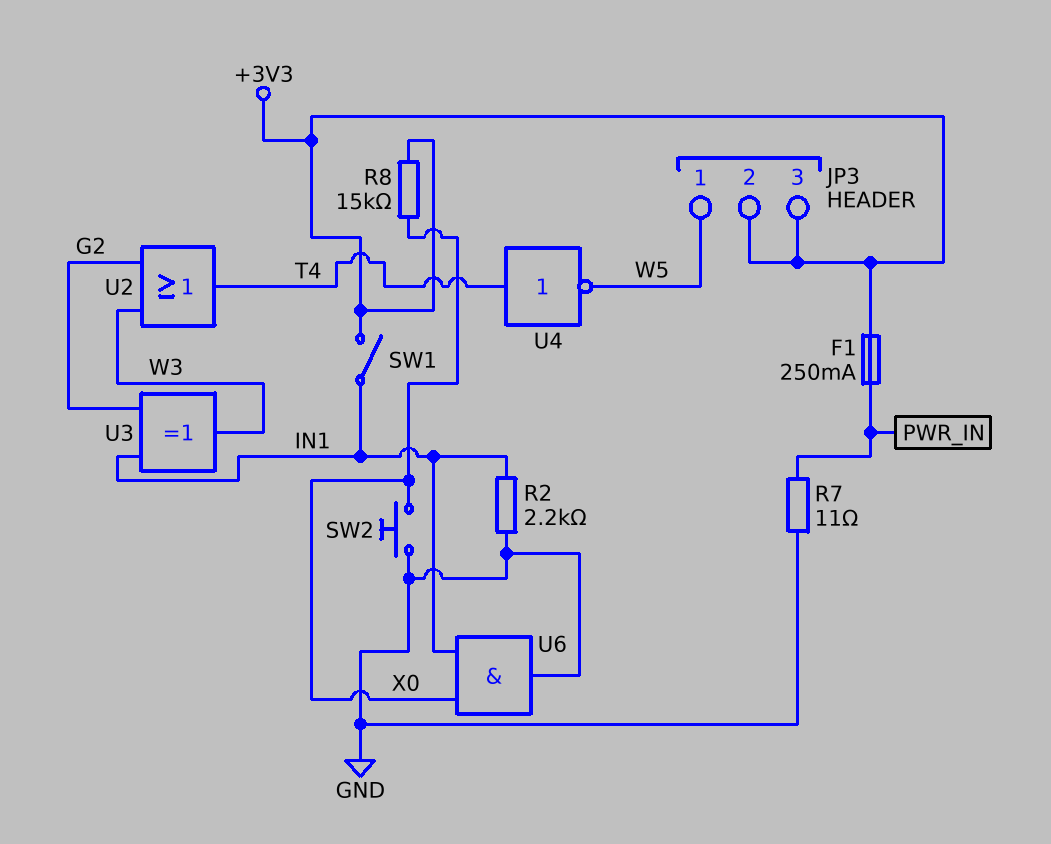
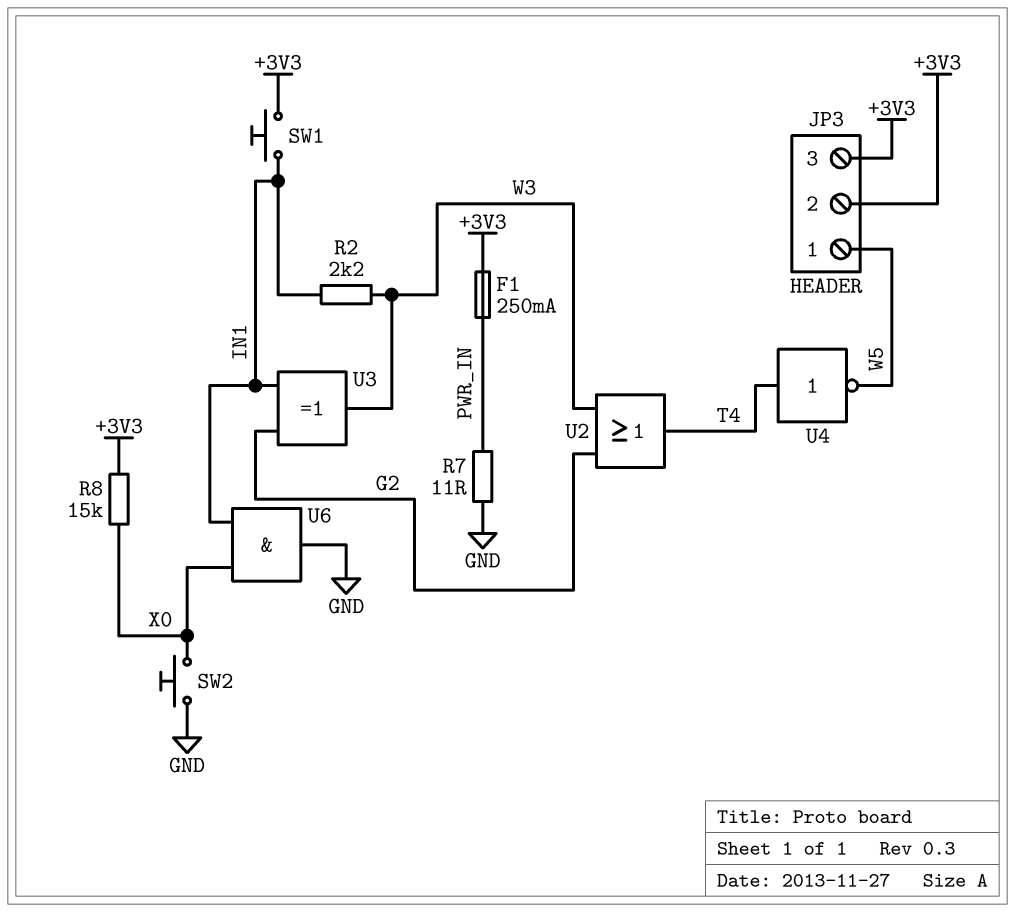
R2: 2.2k (GND, IN1) -> 2.2k (IN1, W3)
SW1: switch (+3V3, IN1) -> button (+3V3, IN1)

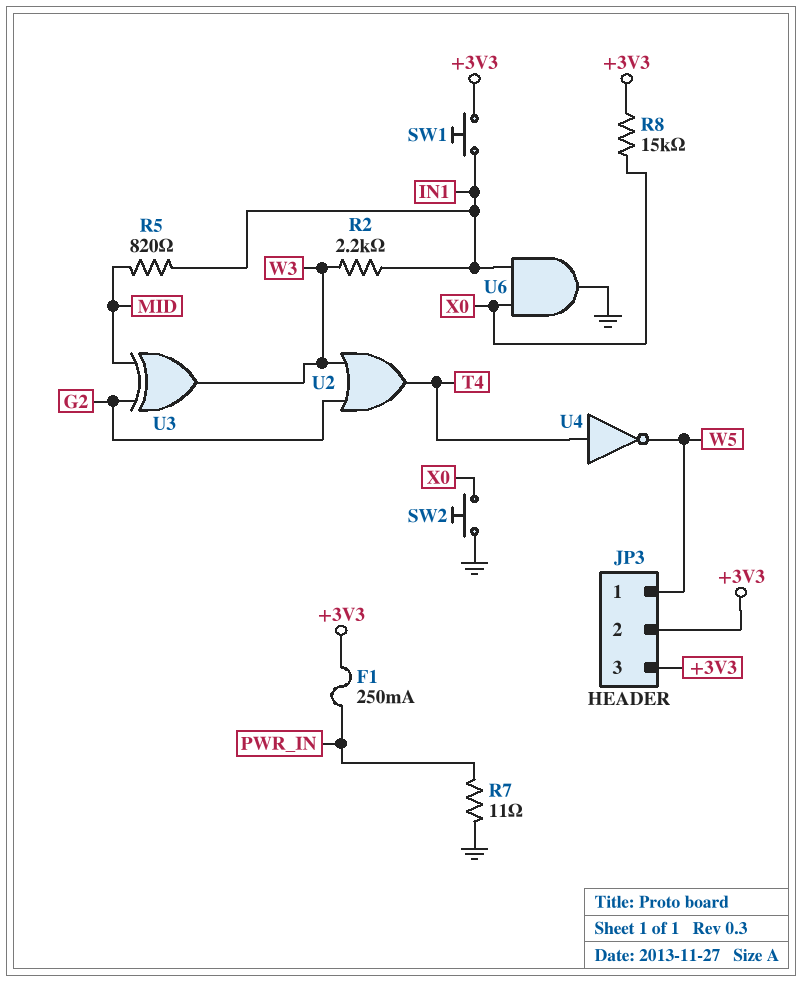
R5: none -> 820 (IN1, MID)
U3: XOR (in G2, in IN1, out W3) -> XOR (in G2, in MID, out W3)

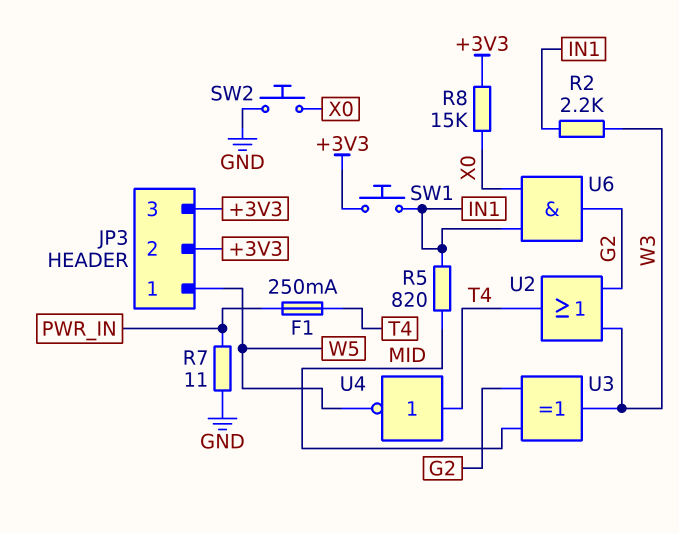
F1: 250mA (+3V3, PWR_IN) -> 250mA (PWR_IN, T4)
U6: AND (in IN1, in X0, out GND) -> AND (in IN1, in X0, out G2)

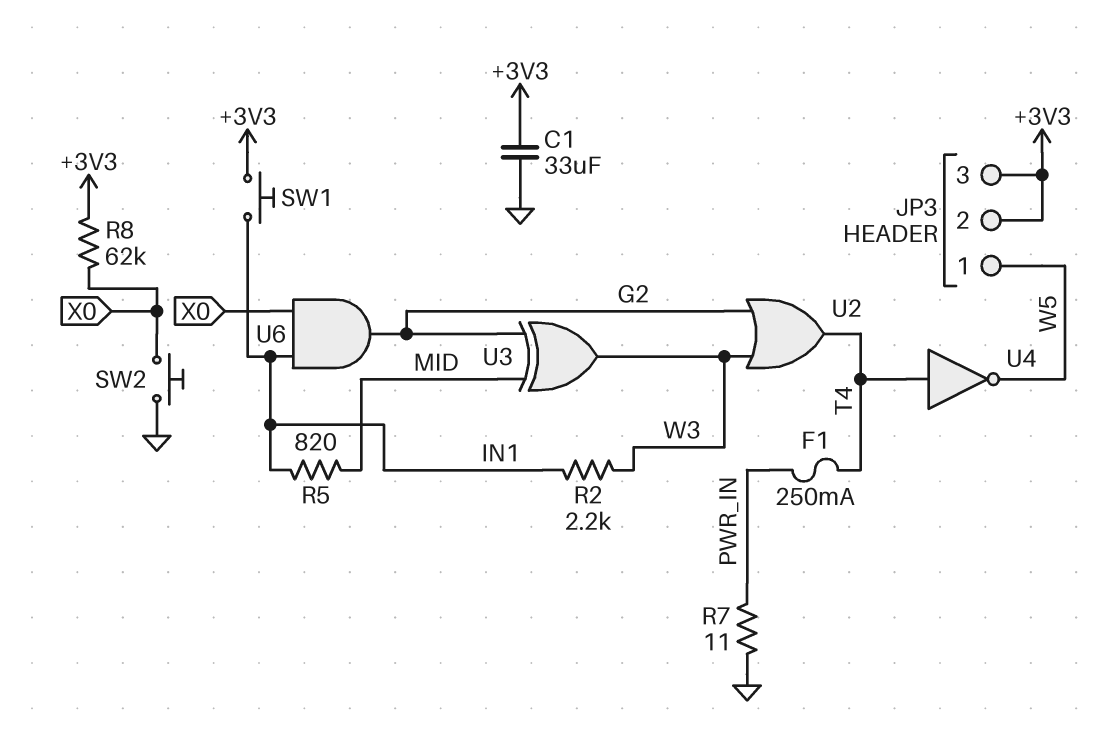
C1: none -> 33uF (+3V3, GND)
R8: 15k (+3V3, X0) -> 62k (+3V3, X0)

